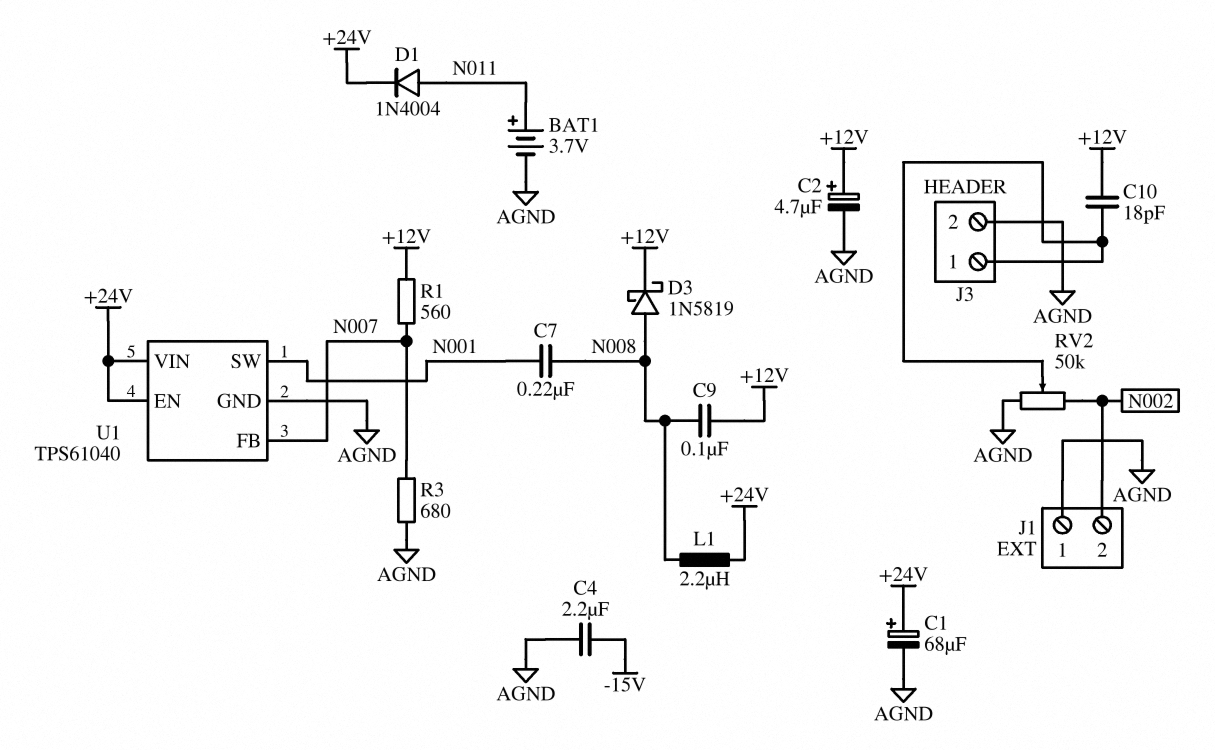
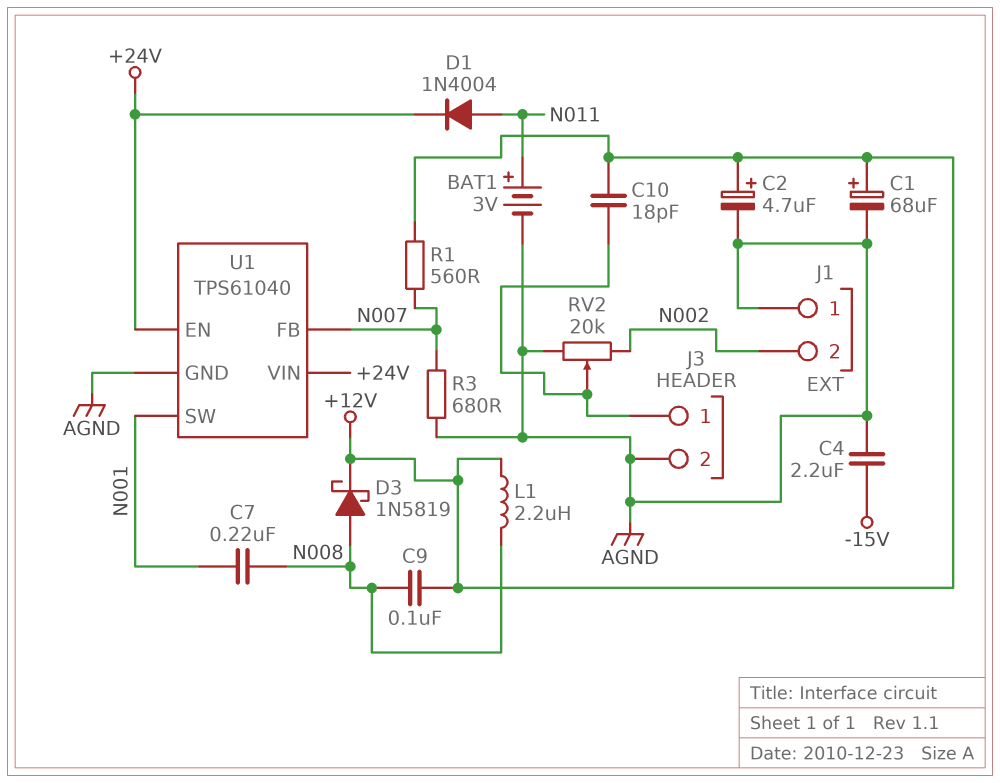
BAT1: 3.7V (plus N011, minus AGND) -> 3V (plus N011, minus AGND)
C1: 68uF (plus +24V, minus AGND) -> 68uF (plus +12V, minus AGND)
L1: 2.2uH (+24V, N008) -> 2.2uH (+12V, N008)
RV2: 50k (AGND, N002, wiper J3/1) -> 20k (AGND, N002, wiper J3/1)

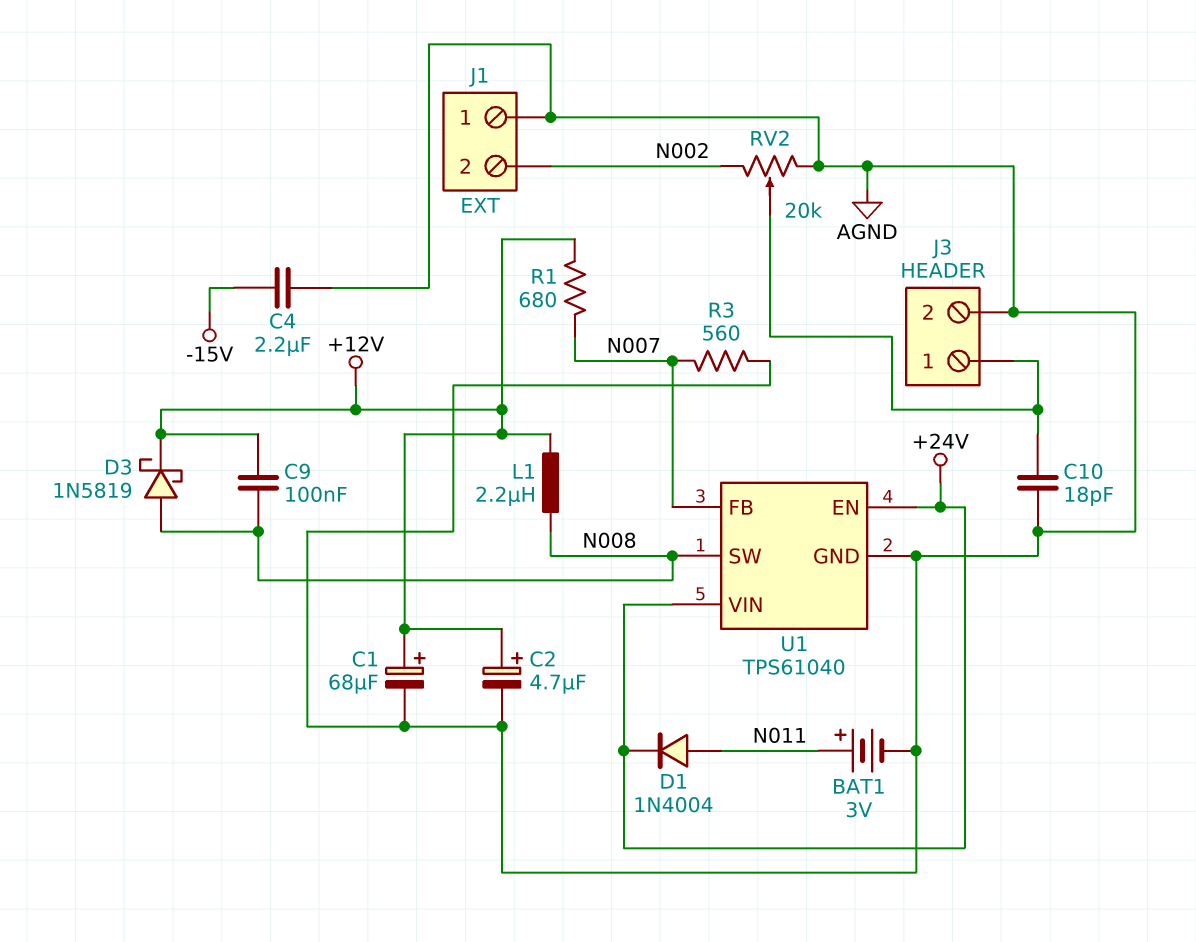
C7: 220nF (N001, N008) -> none
C10: 18pF (+12V, J3/1) -> 18pF (AGND, J3/1)
R1: 560 (+12V, N007) -> 680 (+12V, N007)
R3: 680 (AGND, N007) -> 560 (AGND, N007)
U1 pin SW: N001 -> N008

